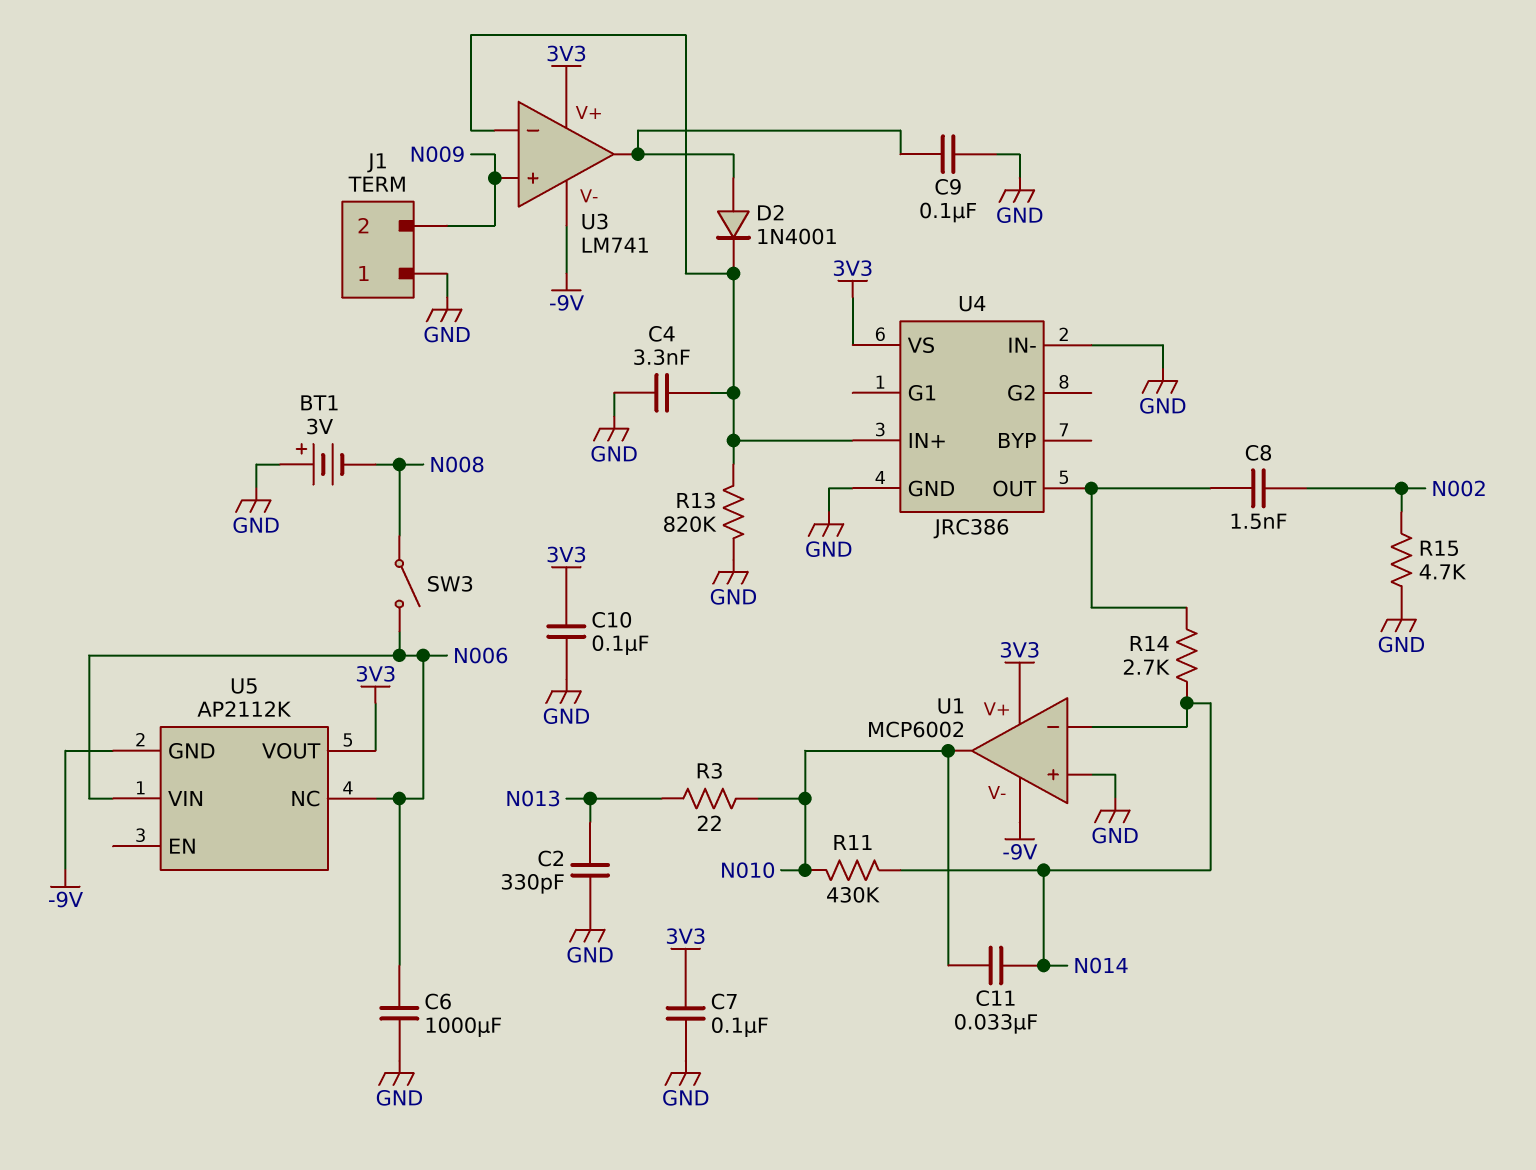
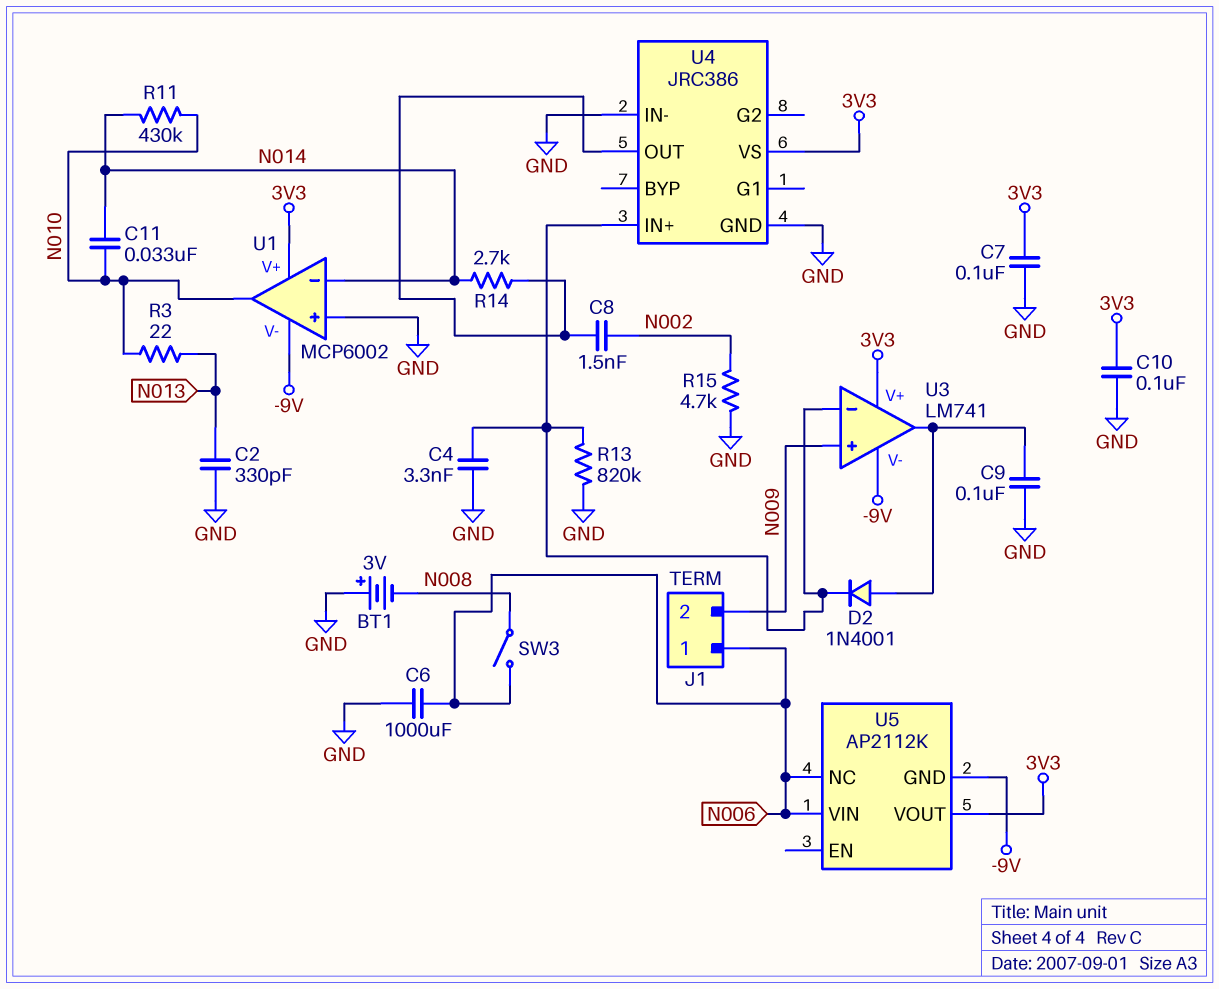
J1 pin 1: GND -> N006

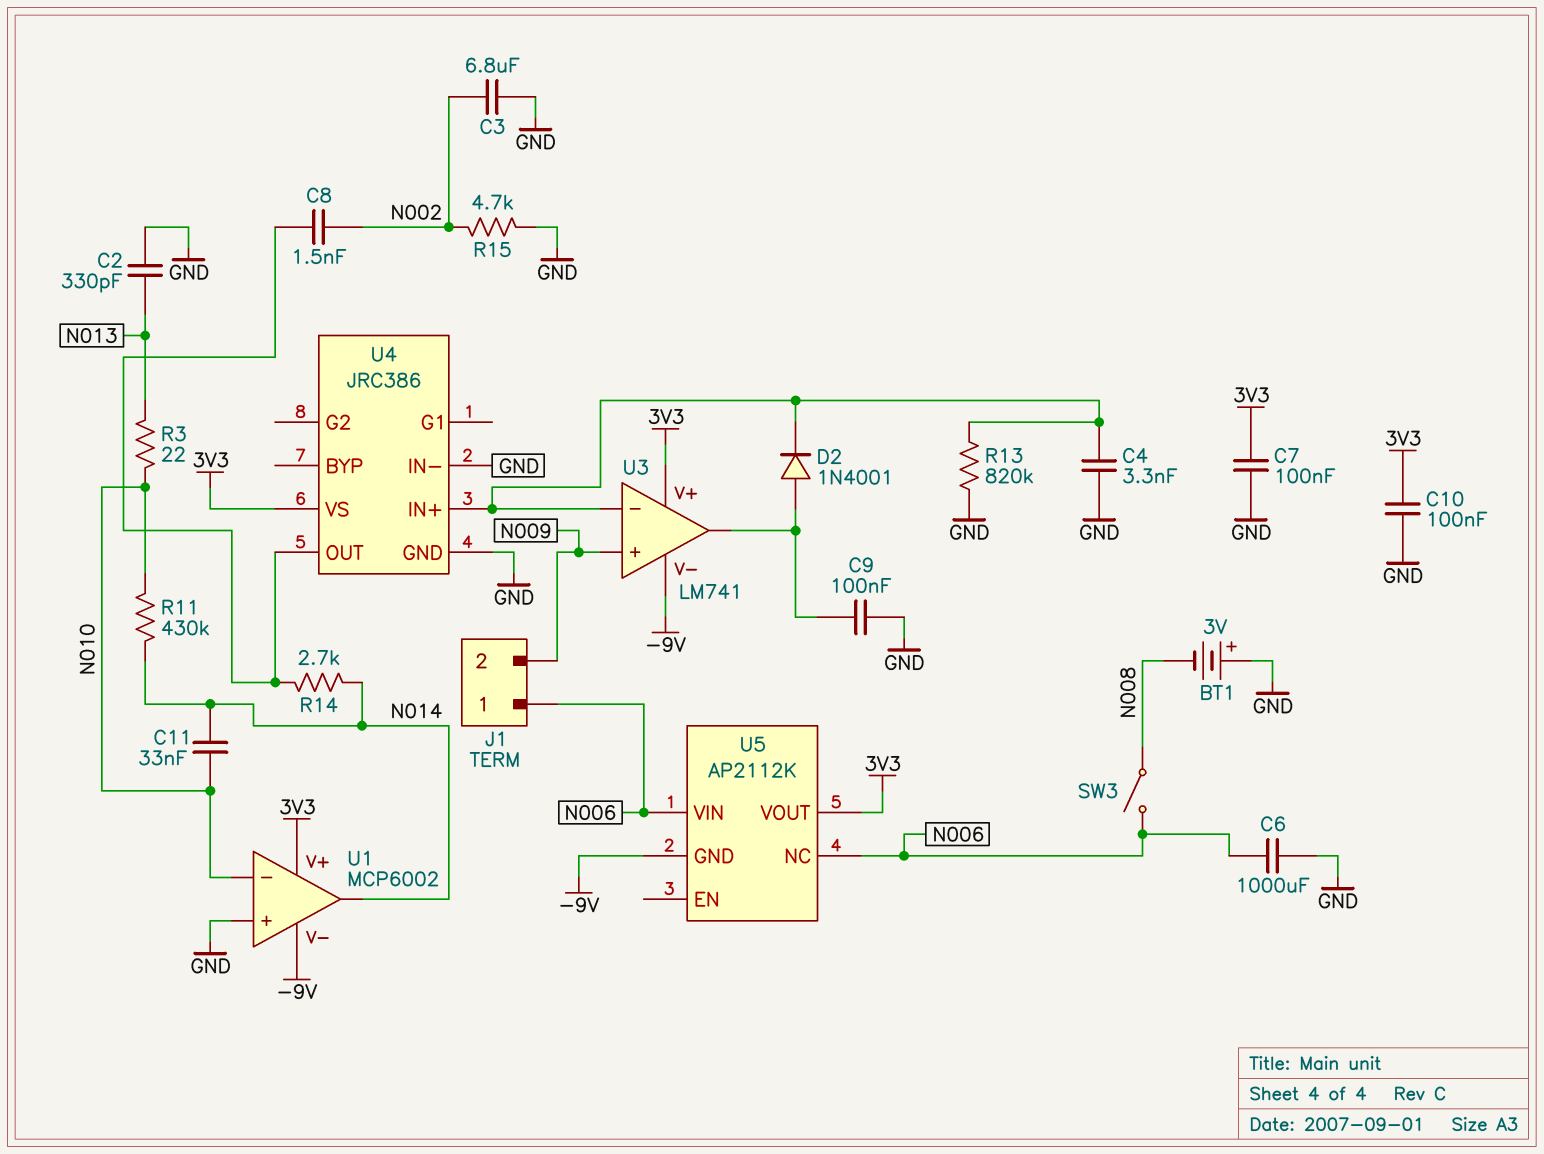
C3: none -> 6.8uF (GND, N002)
U1 pin in-: N014 -> N010
U1 pin out: N010 -> N014

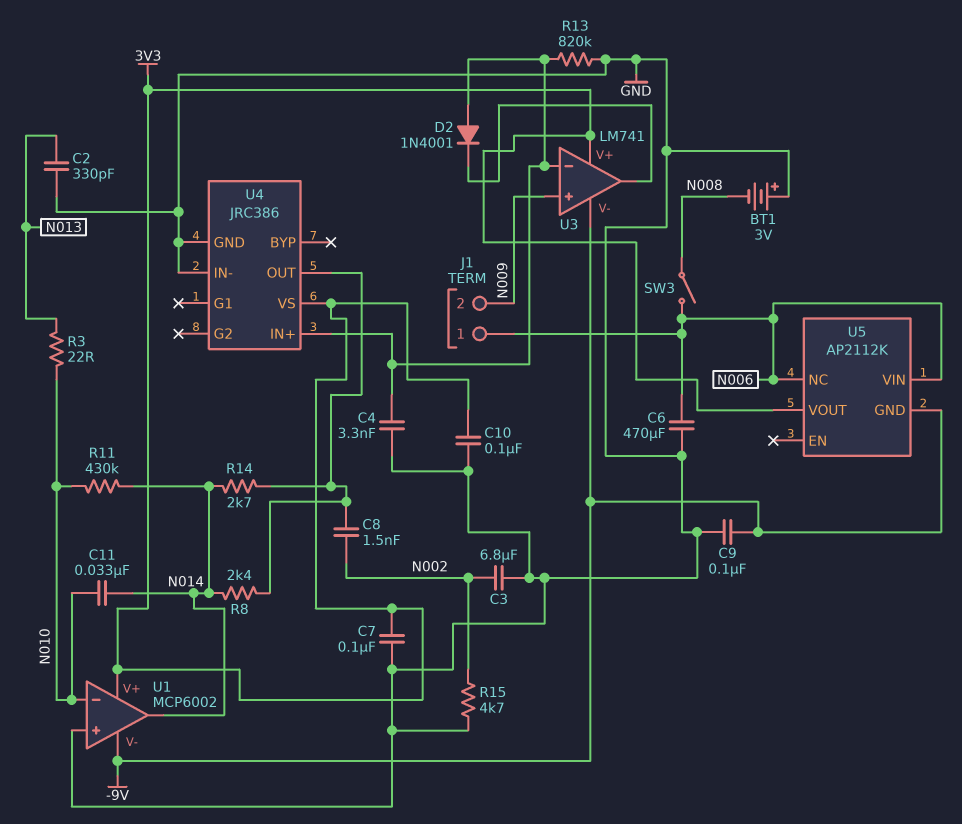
C6: 1000uF (GND, N006) -> 470uF (GND, N006)
C9: 100nF (GND, U3/out) -> 100nF (-9V, GND)
D2: diode 1N4001 (A U3/out, K U3/in-) -> diode 1N4001 (A U3/in-, K U3/out)
R8: none -> 2.4k (N014, U4/OUT)

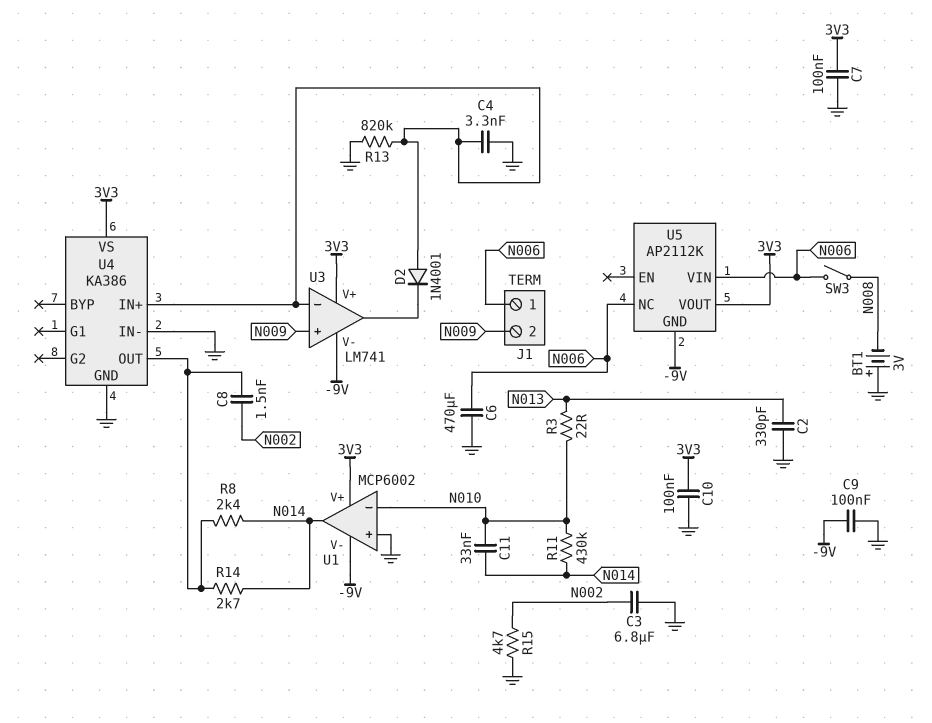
U4: JRC386 -> KA386

